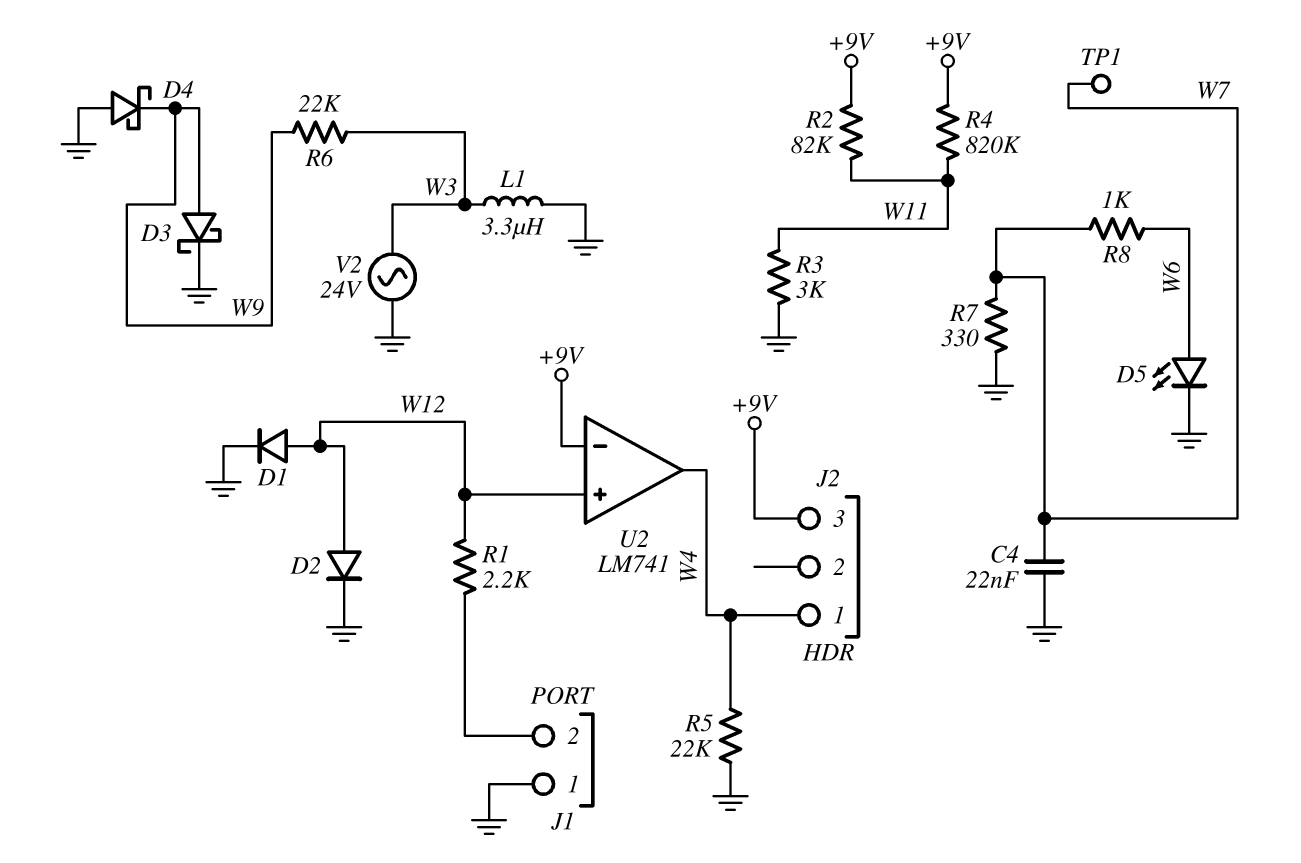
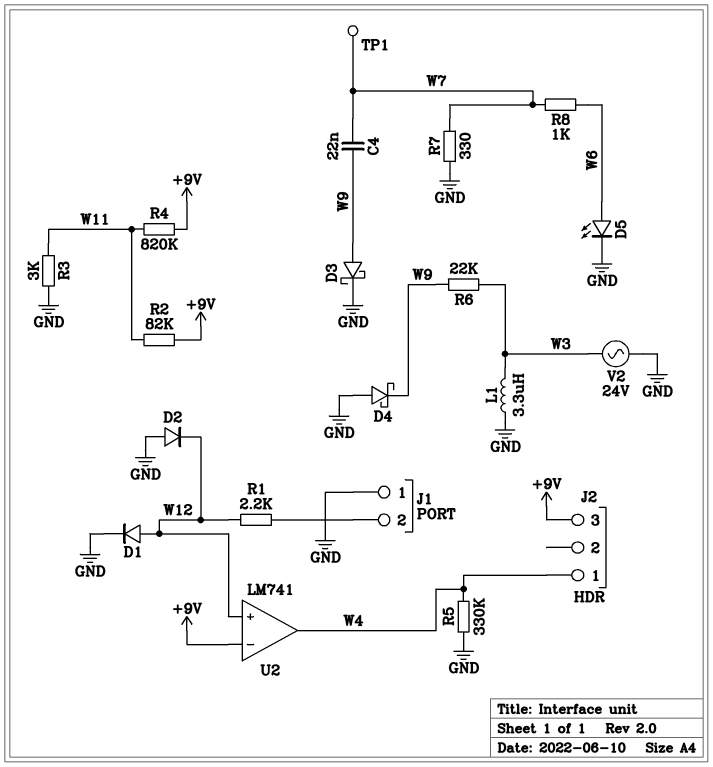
C4: 22nF (GND, W7) -> 22nF (W7, W9)
D2: diode (A W12, K GND) -> diode (A GND, K W12)
R5: 22k (GND, W4) -> 330k (GND, W4)

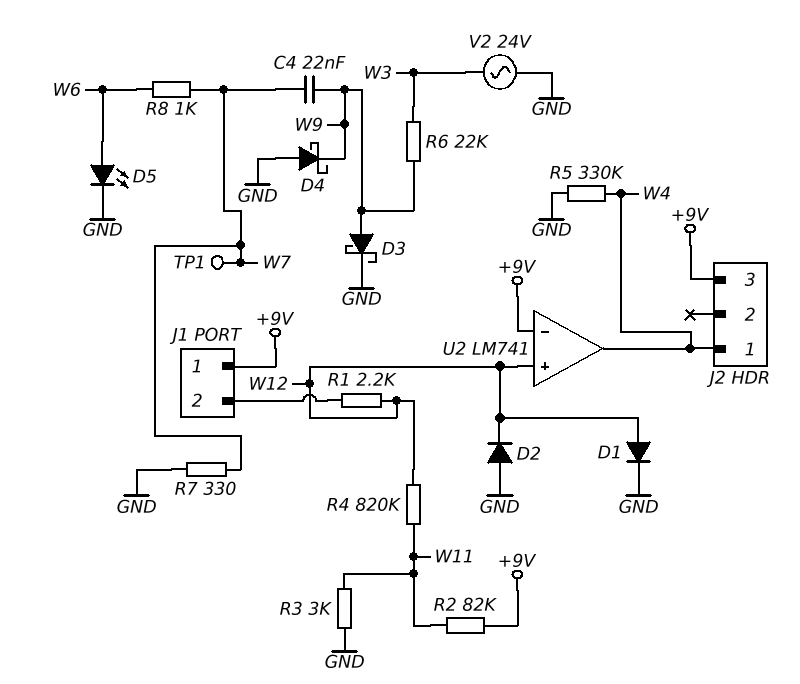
J1 pin 1: GND -> +9V
L1: 3.3uH (GND, W3) -> none
R4: 820k (+9V, W11) -> 820k (W11, W12)

